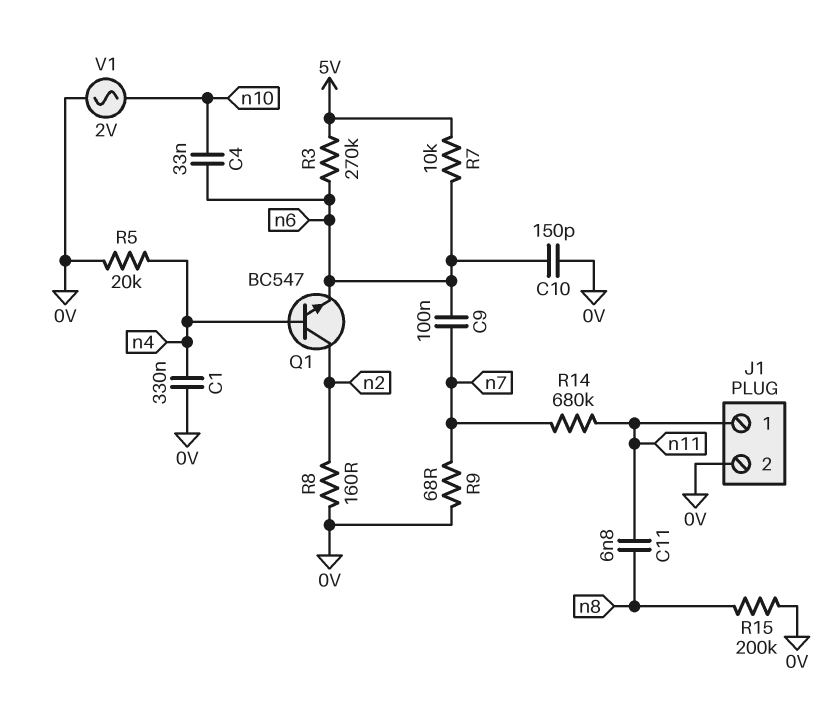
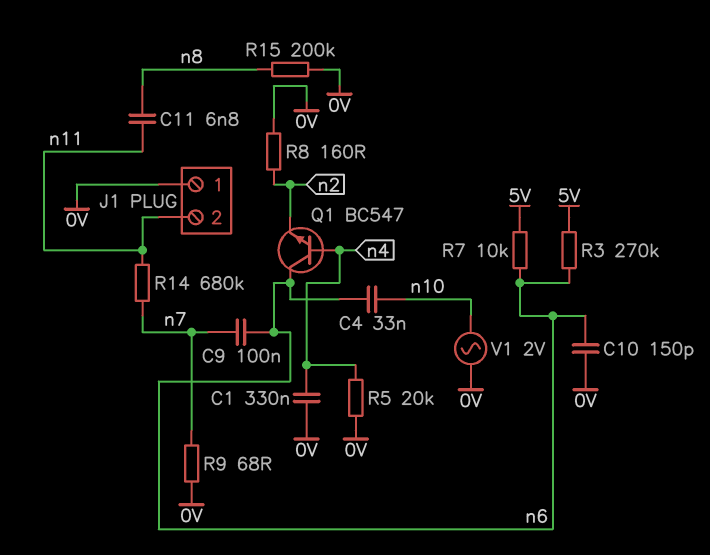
J1 pin 1: n11 -> 0V
J1 pin 2: 0V -> n11
Q1: NPN BC547 (B n4, C n2, E n6) -> NPN BC547 (B n4, C n6, E n2)

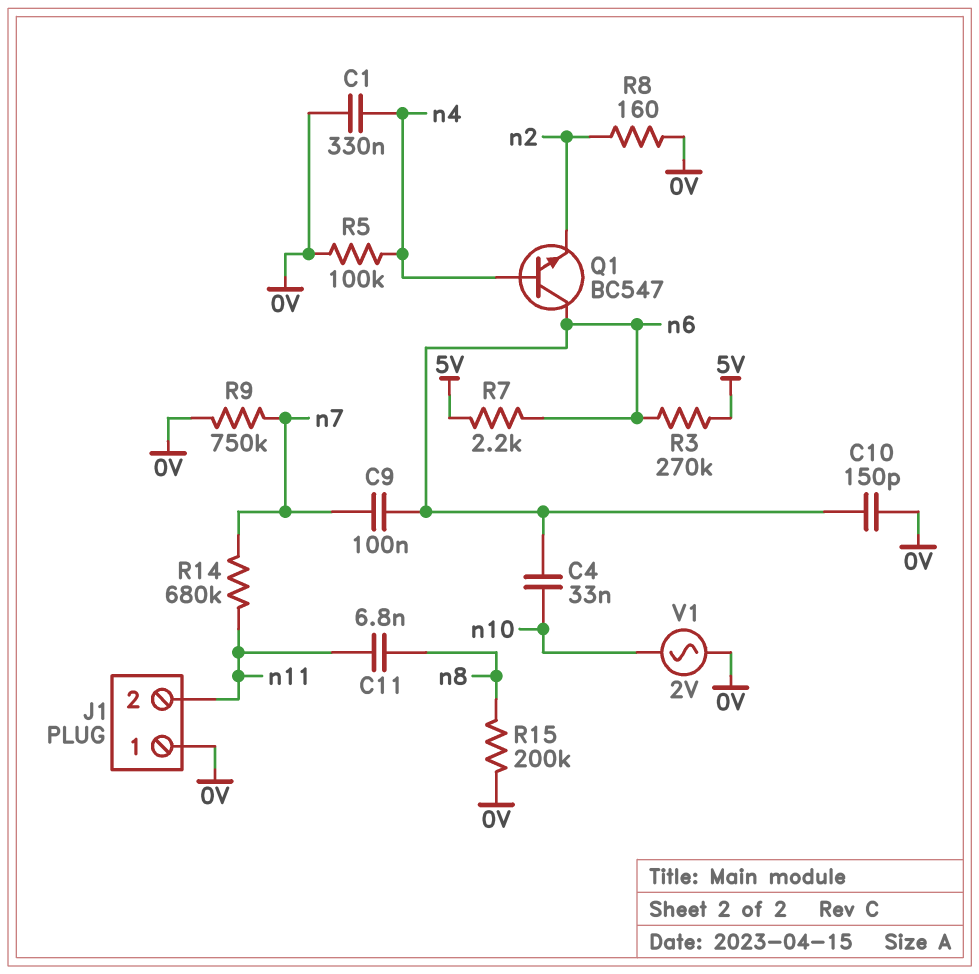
R5: 20k (0V, n4) -> 100k (0V, n4)
R7: 10k (5V, n6) -> 2.2k (5V, n6)
R9: 68 (0V, n7) -> 750k (0V, n7)

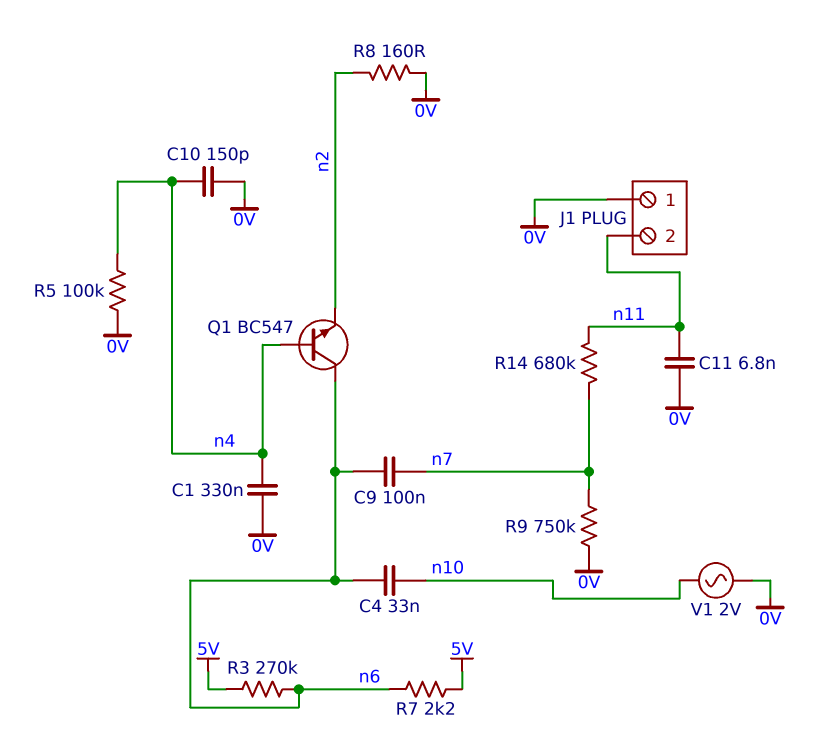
C10: 150pF (0V, n6) -> 150pF (0V, n4)
C11: 6.8nF (n8, n11) -> 6.8nF (0V, n11)
R15: 200k (0V, n8) -> none

